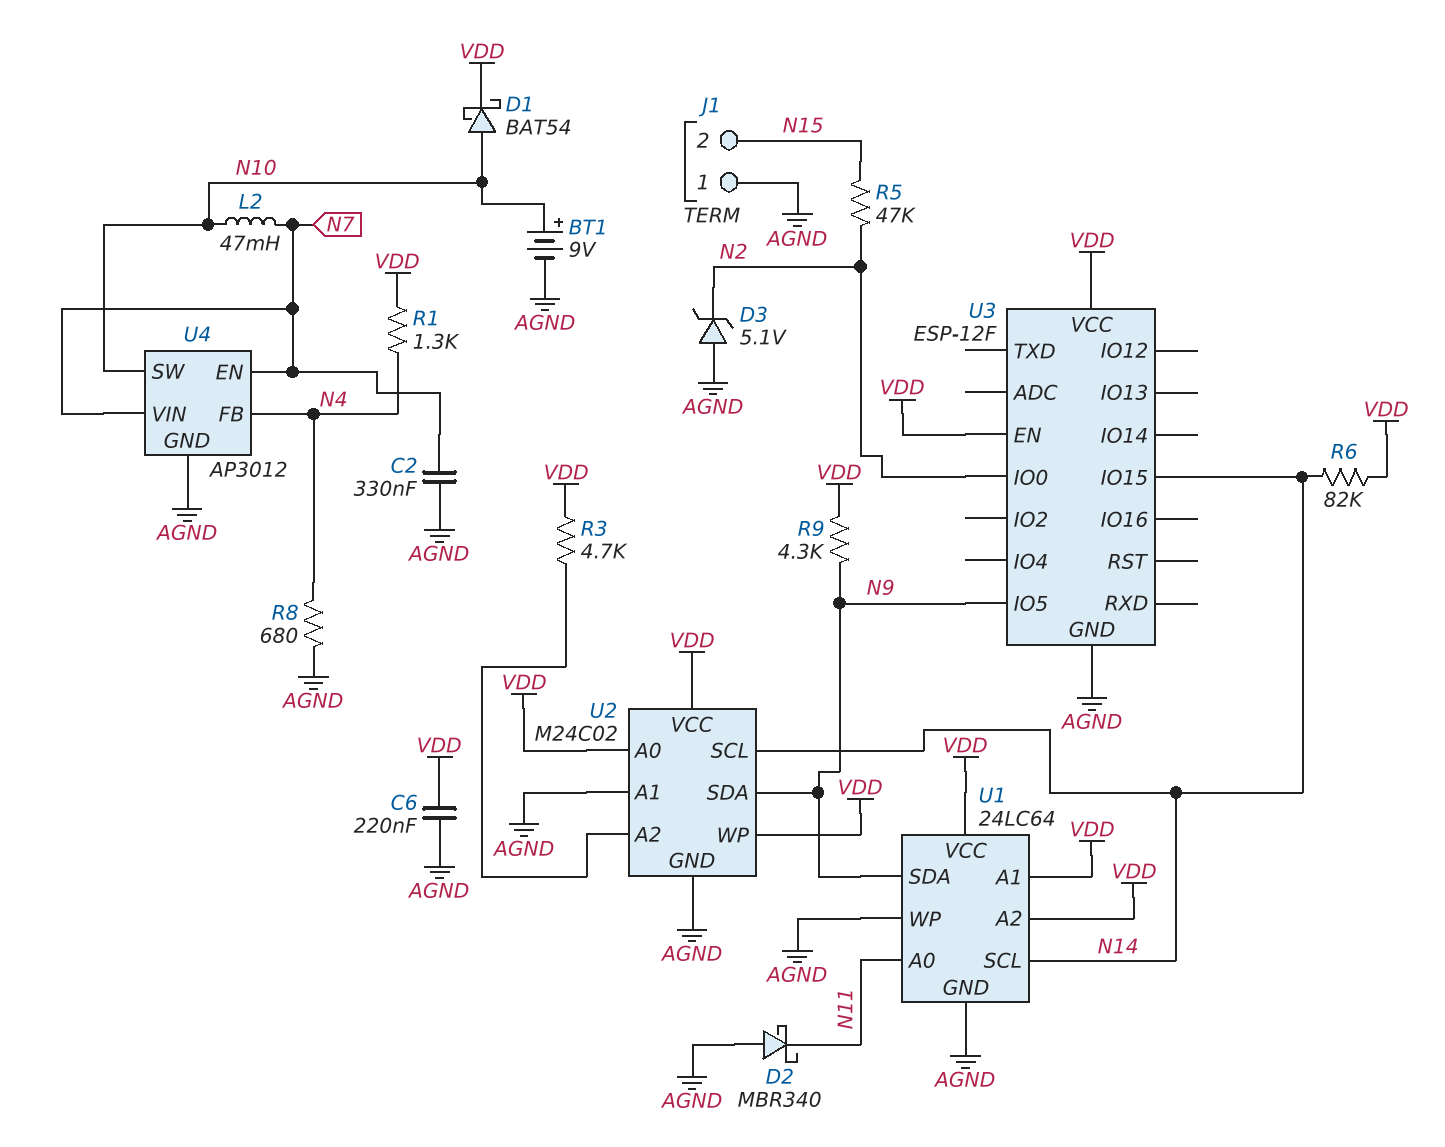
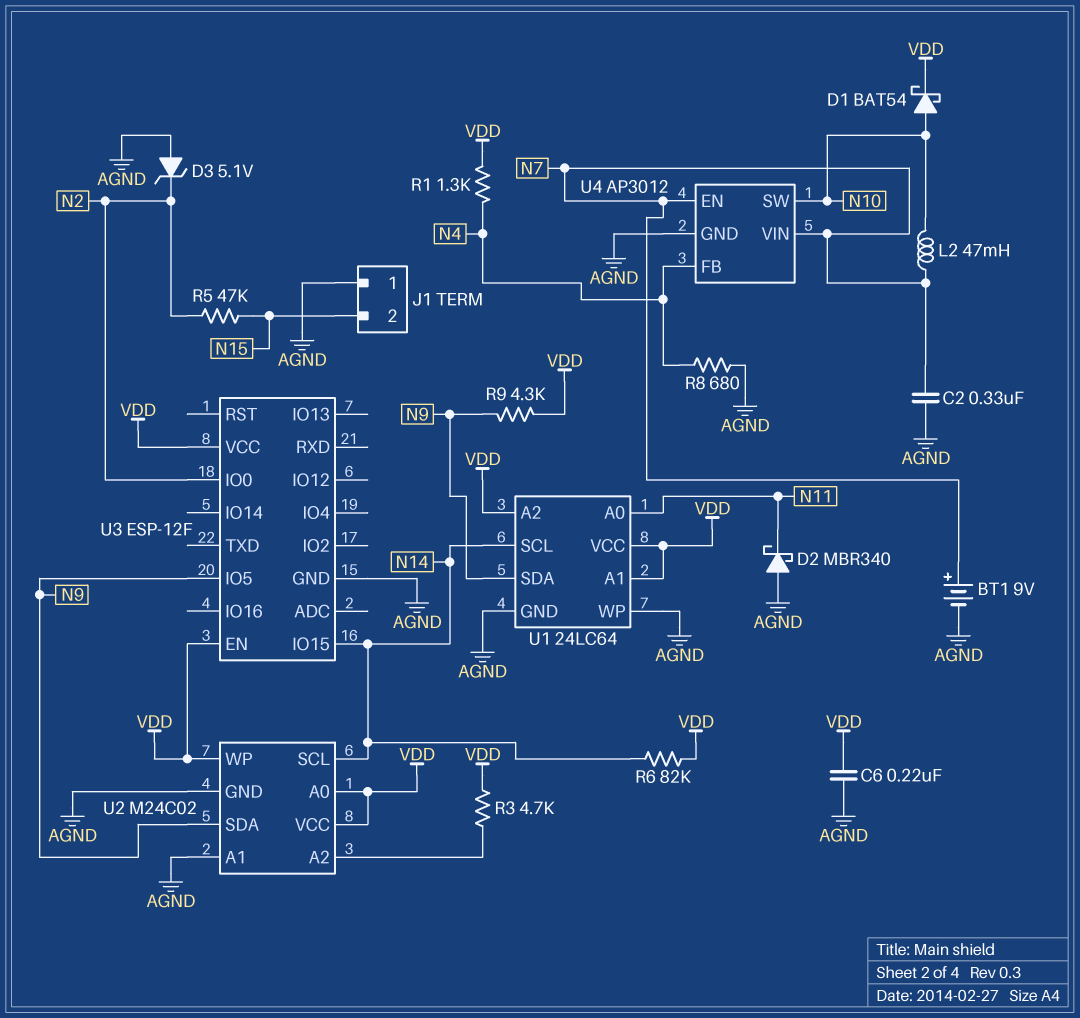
BT1: 9V (plus N10, minus AGND) -> 9V (plus N7, minus AGND)

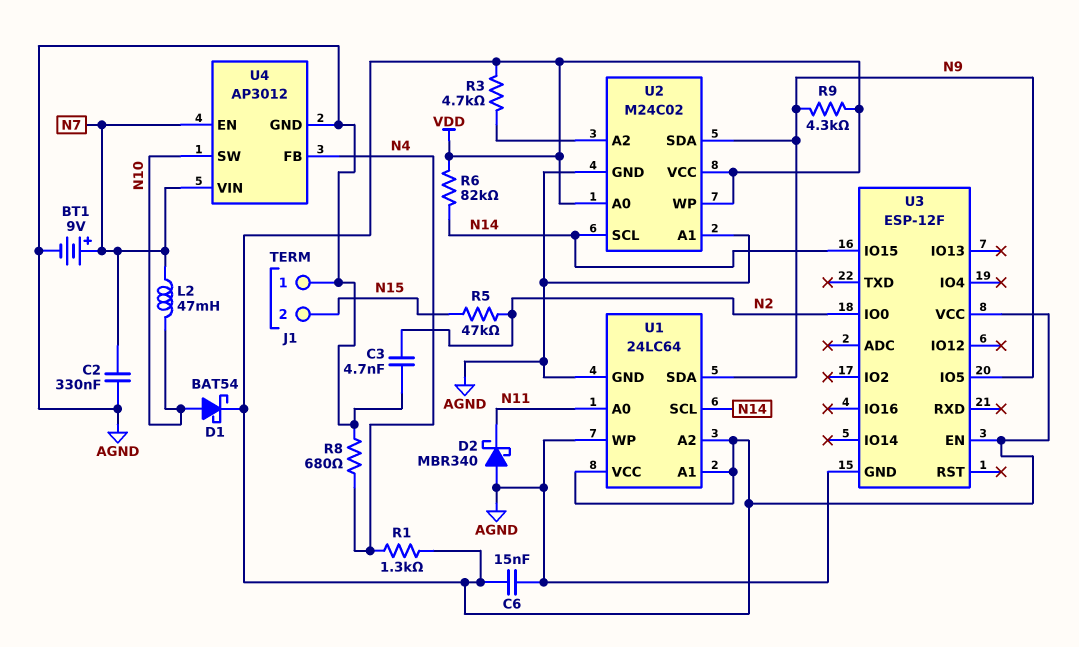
C3: none -> 4.7nF (AGND, N2)
C6: 220nF (AGND, VDD) -> 15nF (AGND, VDD)
D3: zener 5.1V (A AGND, K N2) -> none

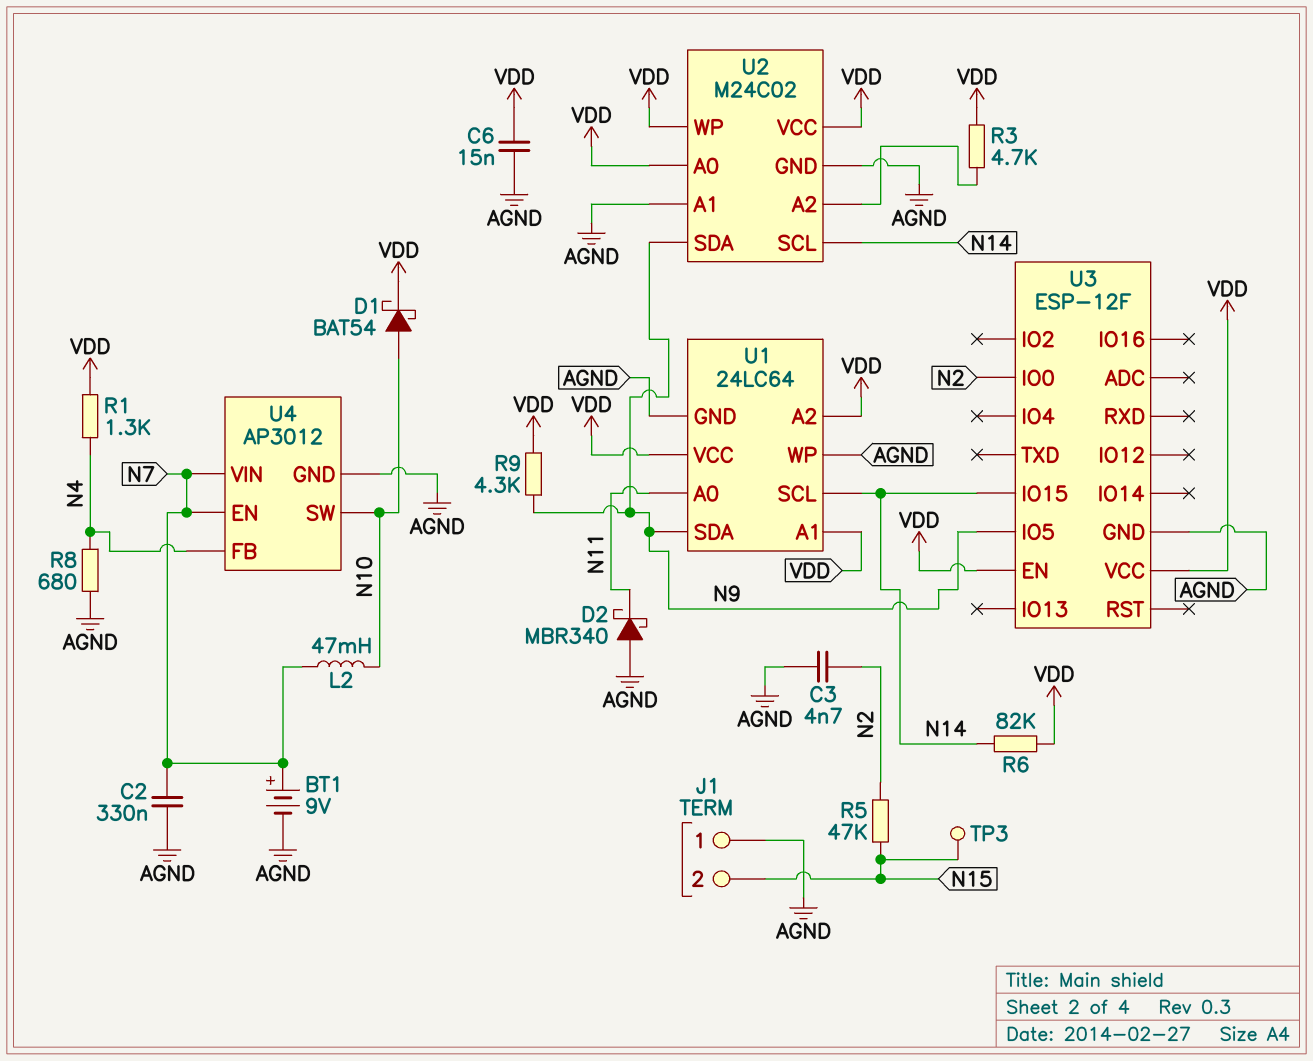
TP3: none -> test point (N15)

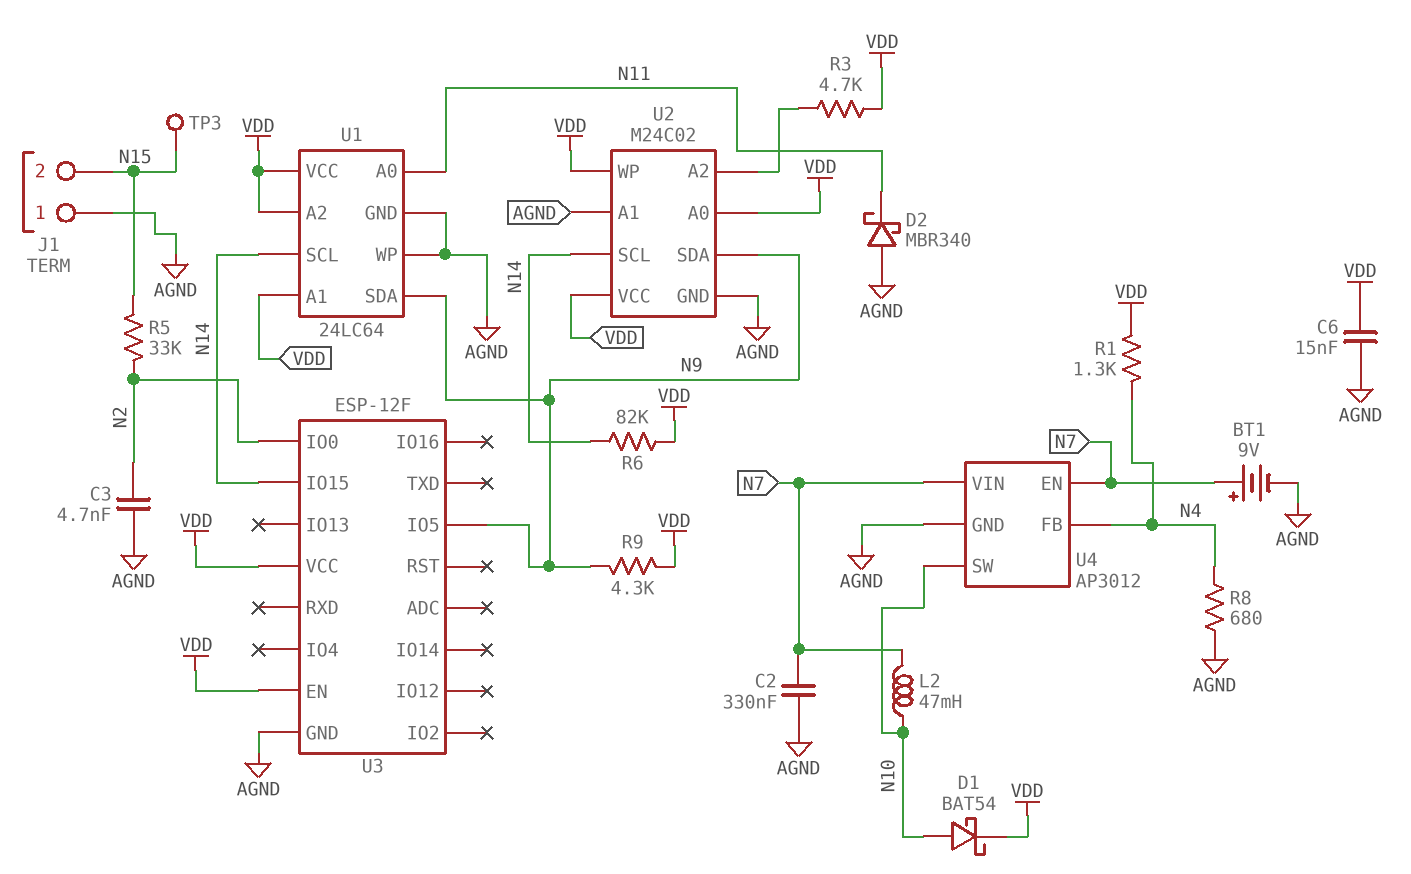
R5: 47k (N2, N15) -> 33k (N2, N15)

